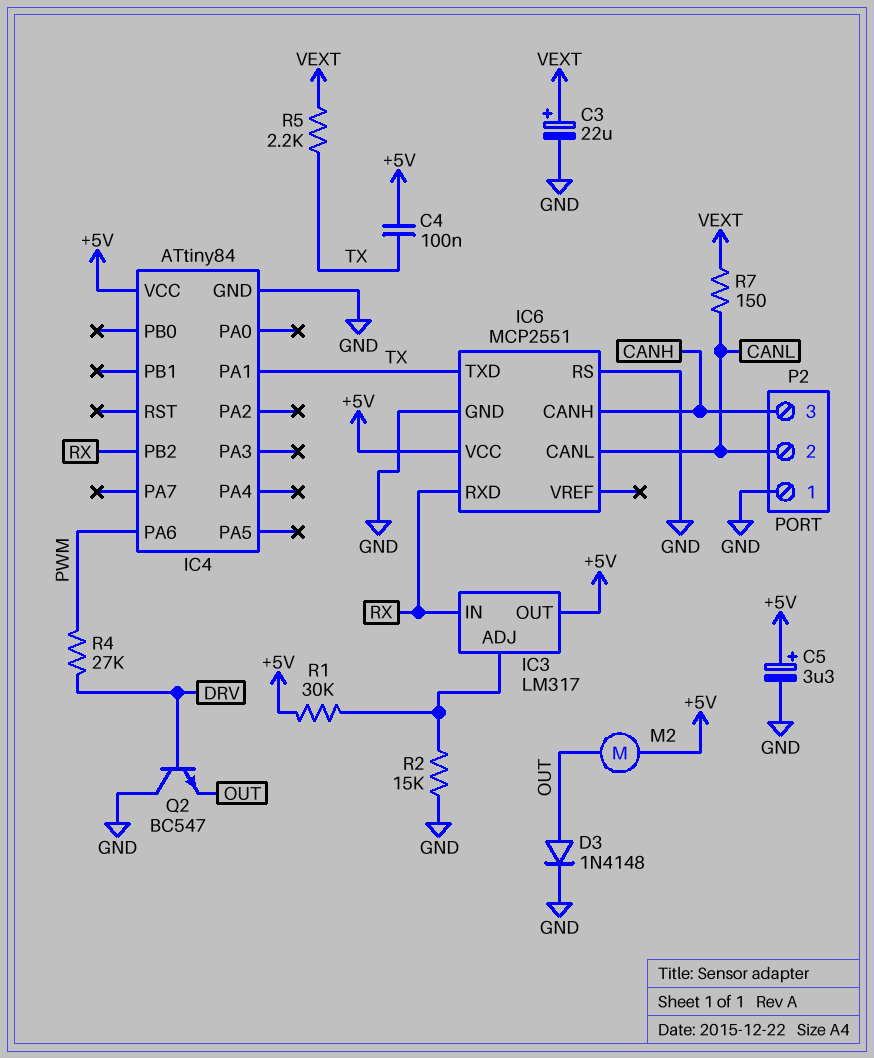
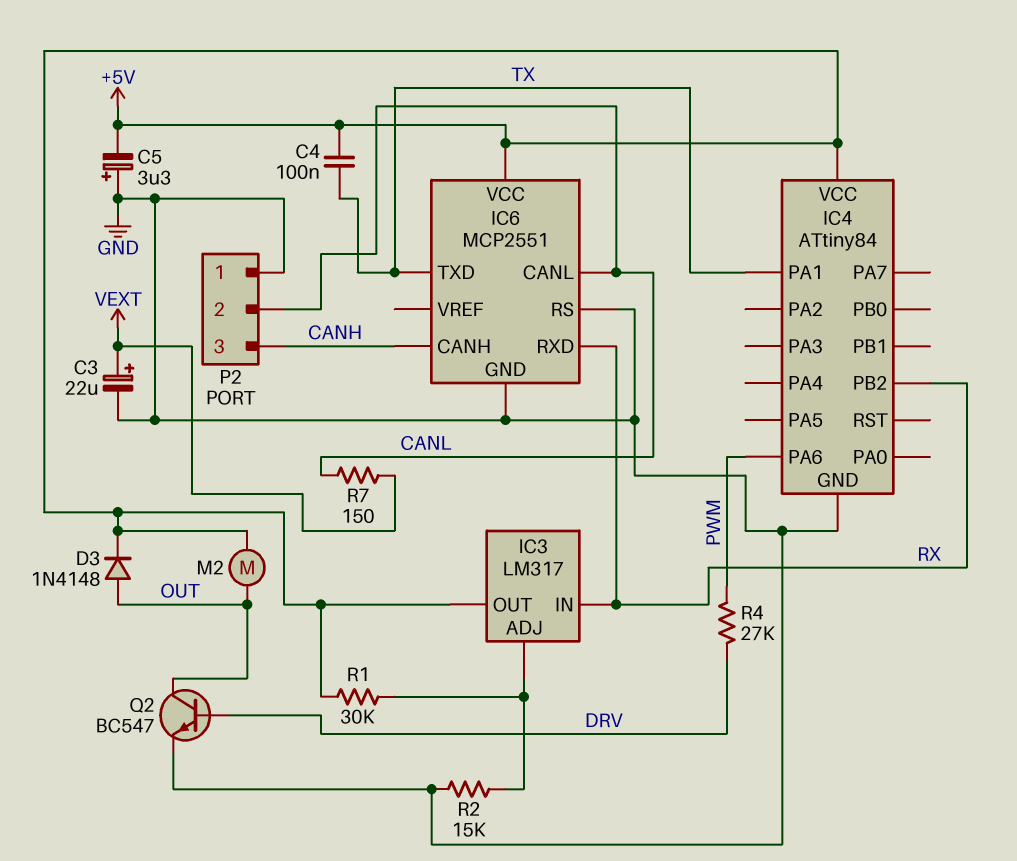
C5: 3.3uF (plus +5V, minus GND) -> 3.3uF (plus GND, minus +5V)
D3: diode 1N4148 (A OUT, K GND) -> diode 1N4148 (A OUT, K +5V)
Q2: NPN BC547 (B DRV, C GND, E OUT) -> NPN BC547 (B DRV, C OUT, E GND)
R5: 2.2k (TX, VEXT) -> none

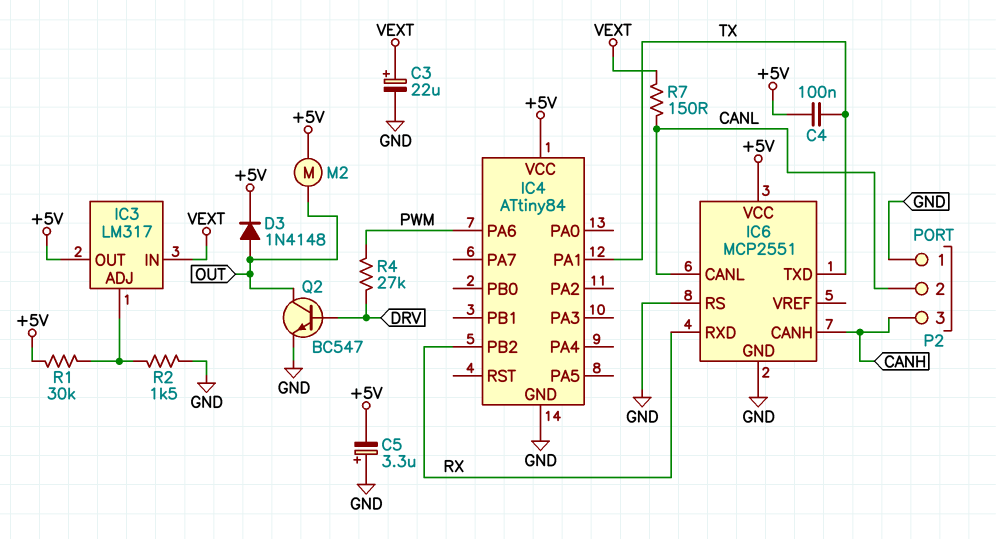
IC3 pin IN: RX -> VEXT
R2: 15k (GND, IC3/ADJ) -> 1.5k (GND, IC3/ADJ)

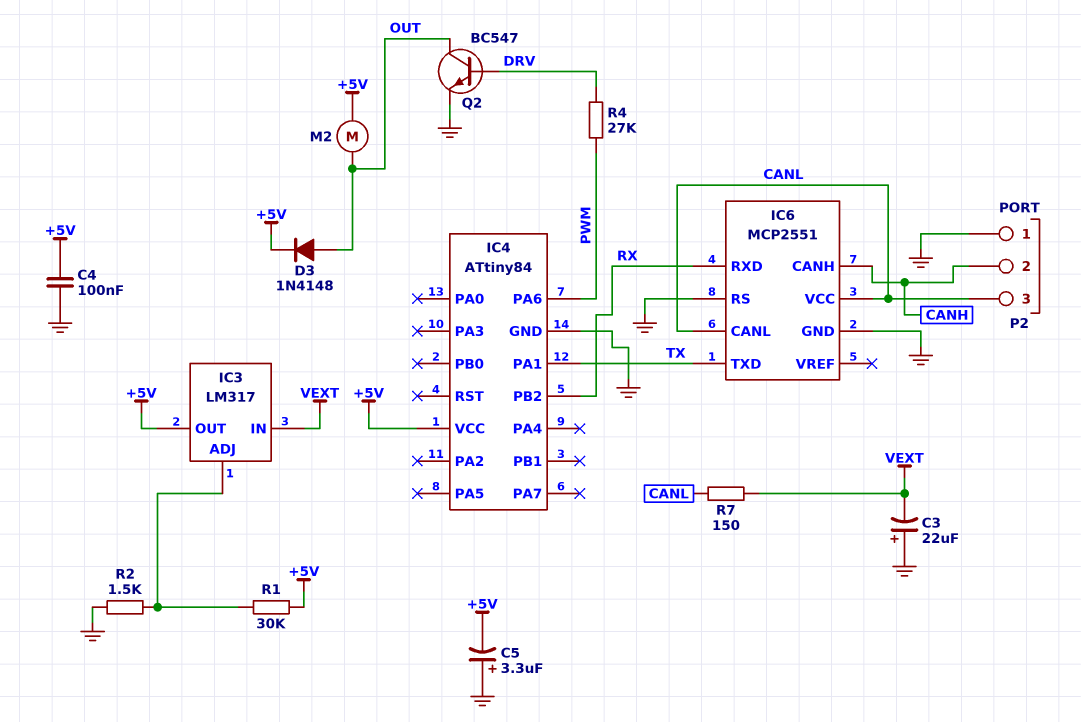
C3: 22uF (plus VEXT, minus GND) -> 22uF (plus GND, minus VEXT)
C4: 100nF (+5V, TX) -> 100nF (+5V, GND)
IC6 pin VCC: +5V -> CANL
P2 pin 2: CANL -> CANH
P2 pin 3: CANH -> CANL

